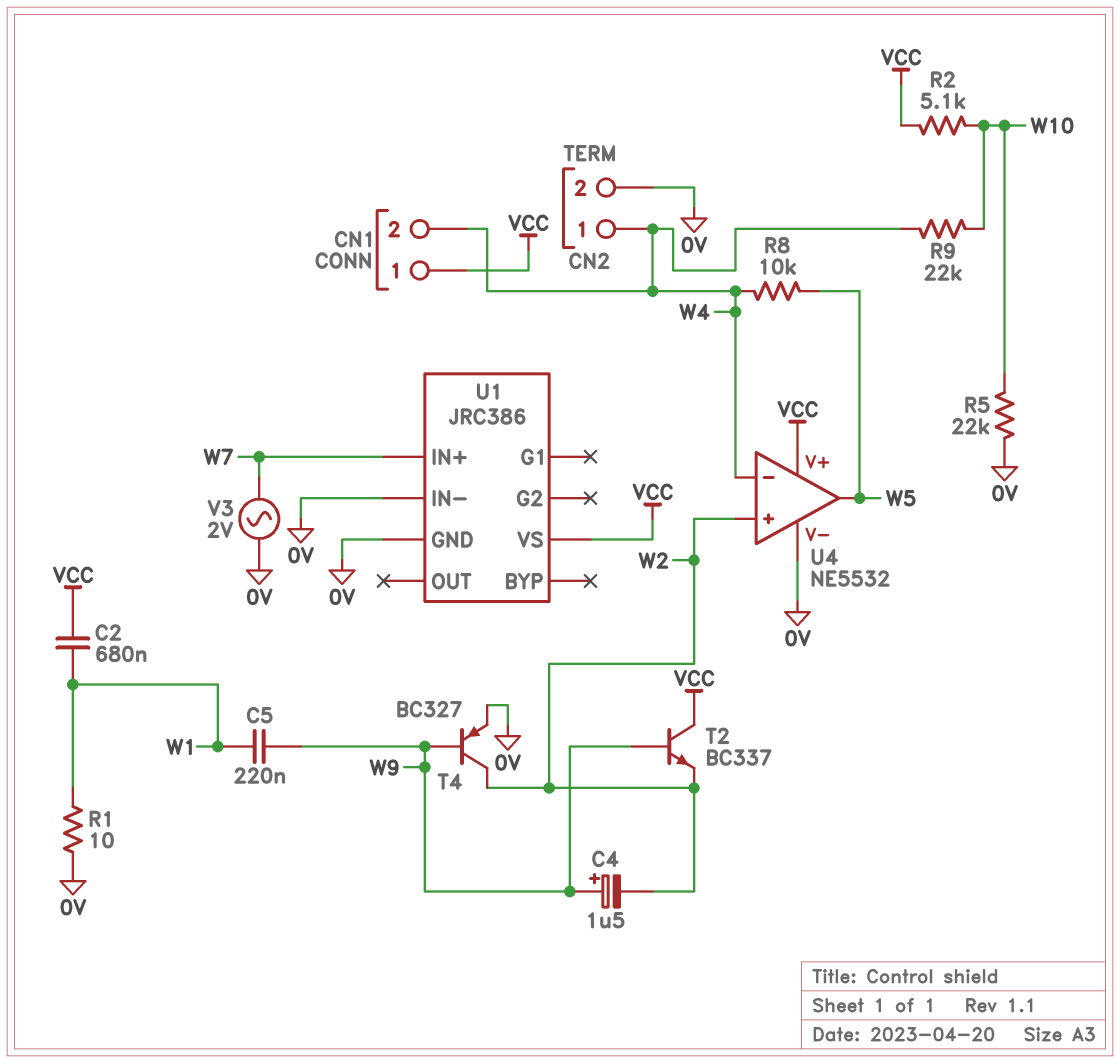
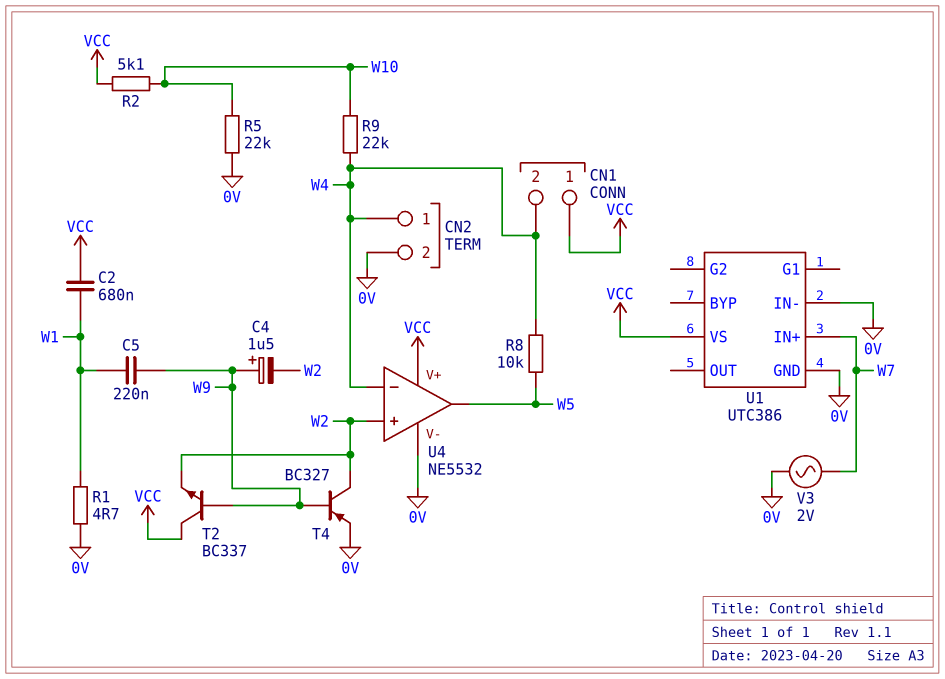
R1: 10 (0V, W1) -> 4.7 (0V, W1)
U1: JRC386 -> UTC386

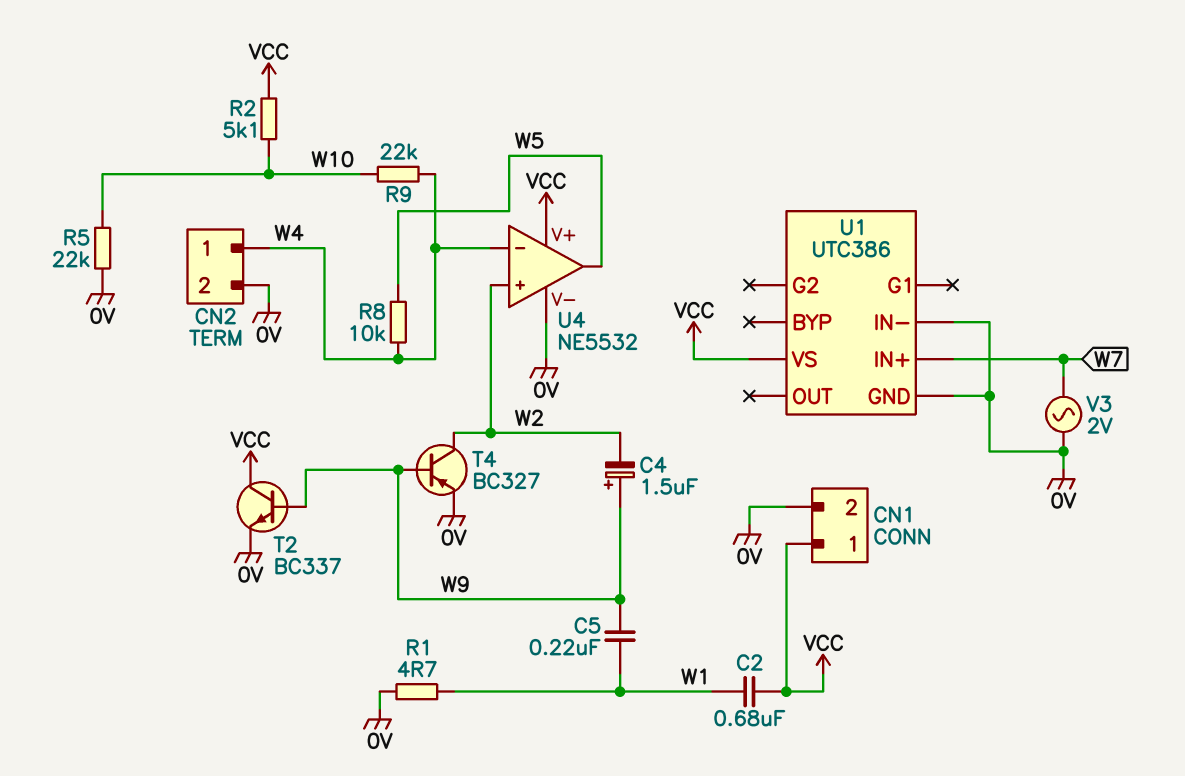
CN1 pin 2: W4 -> 0V
T2: NPN BC337 (B W9, C VCC, E W2) -> NPN BC337 (B W9, C VCC, E 0V)

